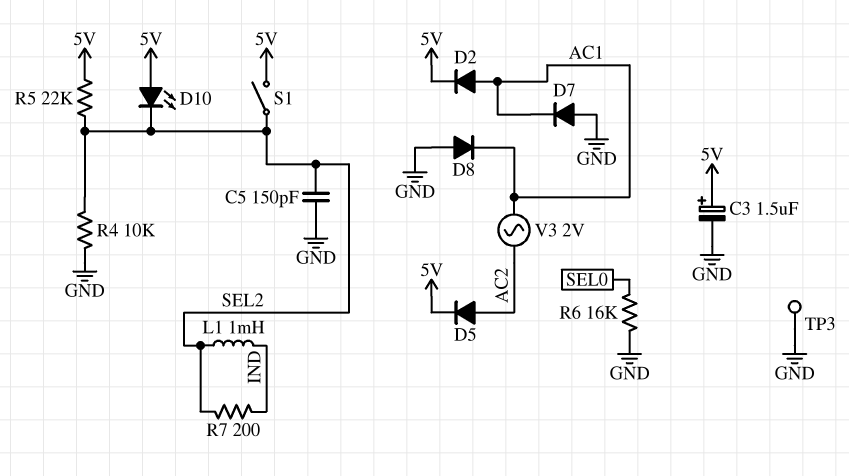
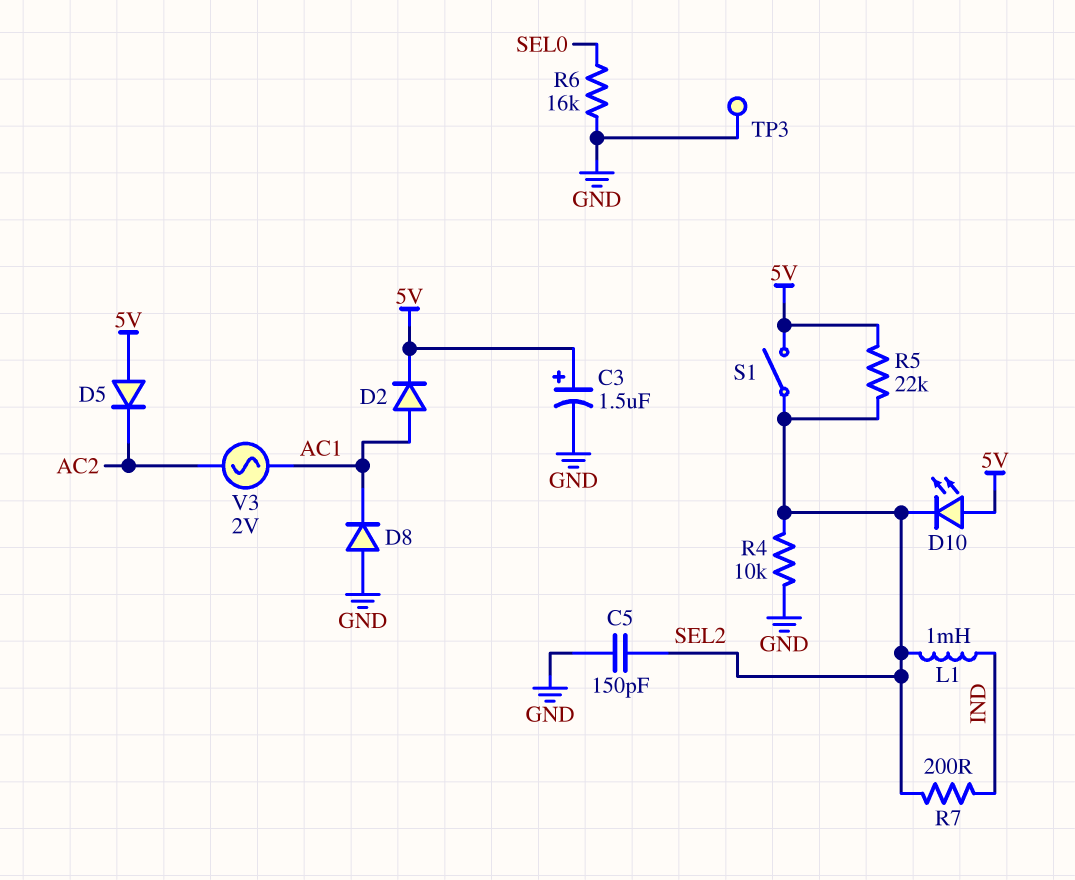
D5: diode (A AC2, K 5V) -> diode (A 5V, K AC2)
D7: diode (A GND, K AC1) -> none

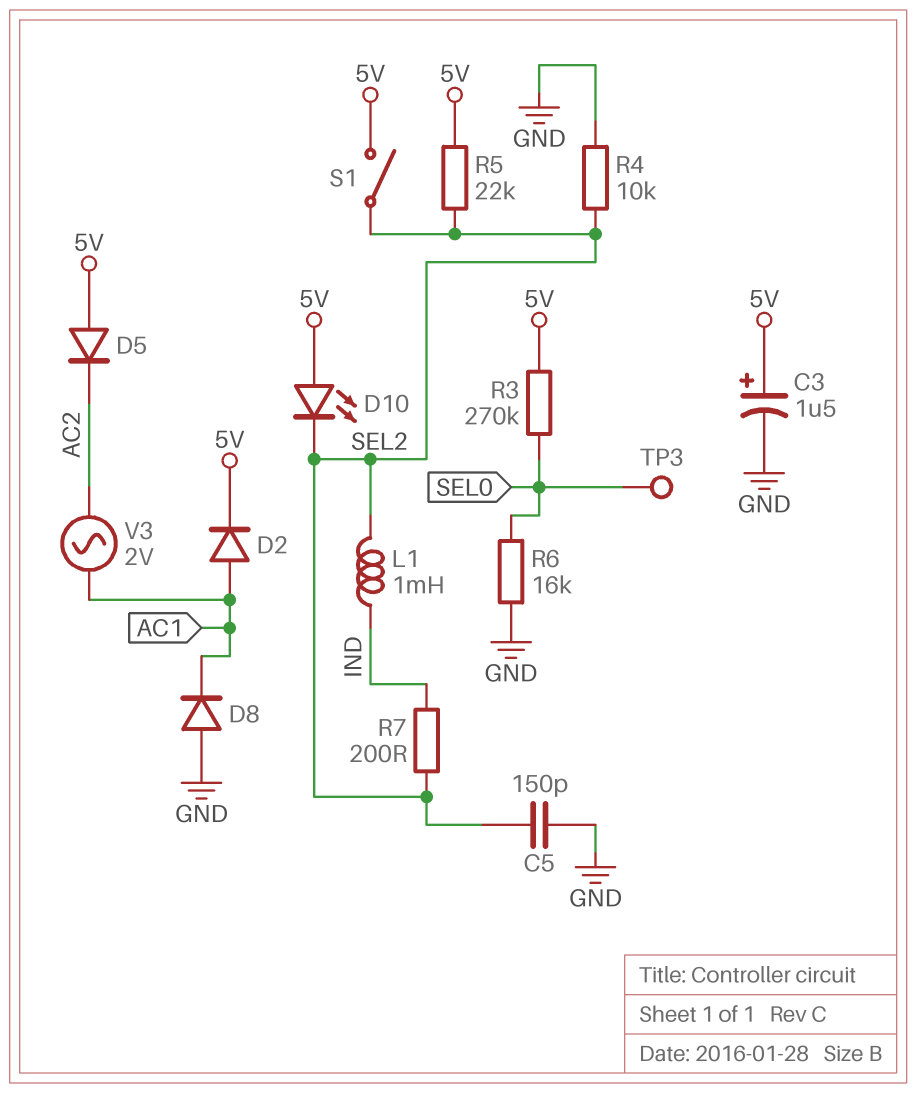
R3: none -> 270k (5V, SEL0)
TP3: test point (GND) -> test point (SEL0)

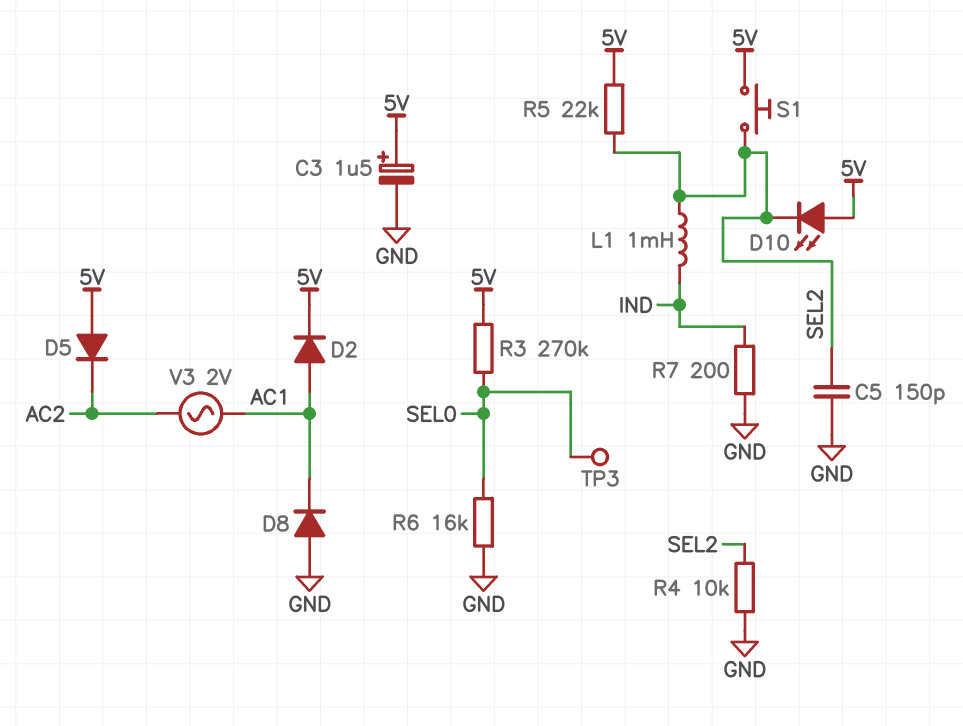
R7: 200 (IND, SEL2) -> 200 (GND, IND)
S1: switch (5V, SEL2) -> button (5V, SEL2)

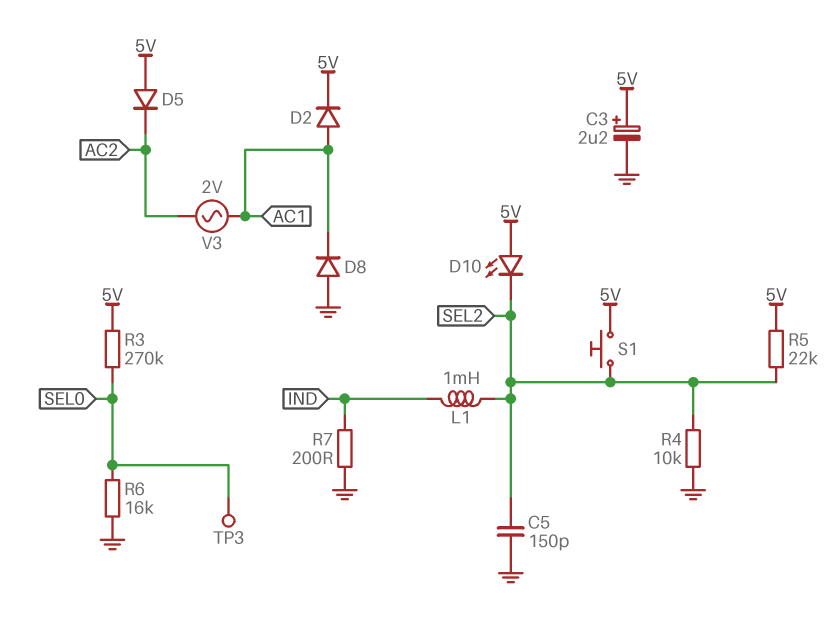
C3: 1.5uF (plus 5V, minus GND) -> 2.2uF (plus 5V, minus GND)

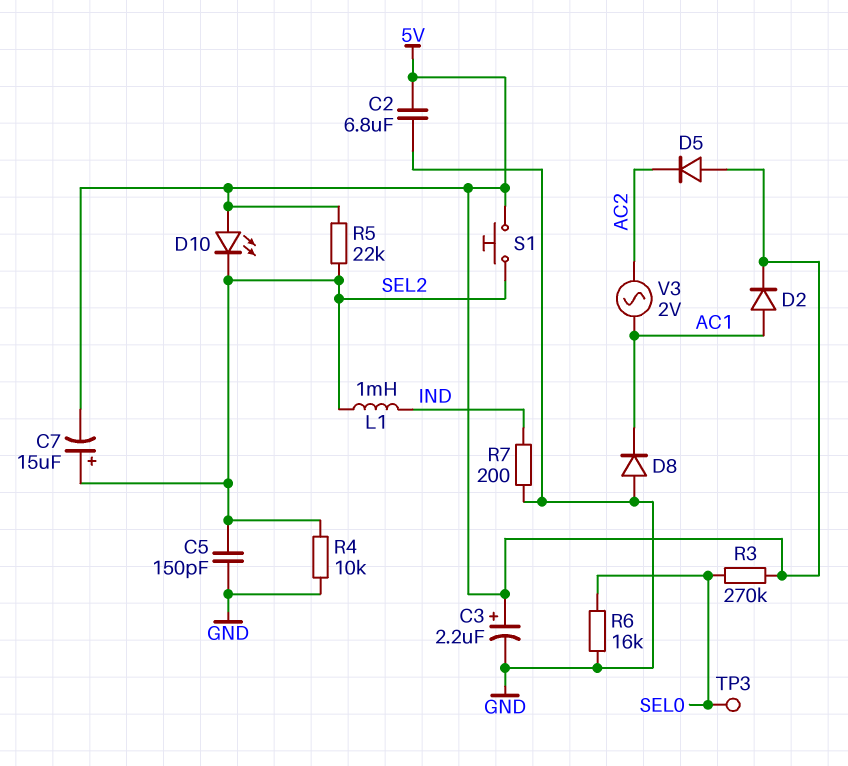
C2: none -> 6.8uF (5V, GND)
C7: none -> 15uF (plus SEL2, minus 5V)

